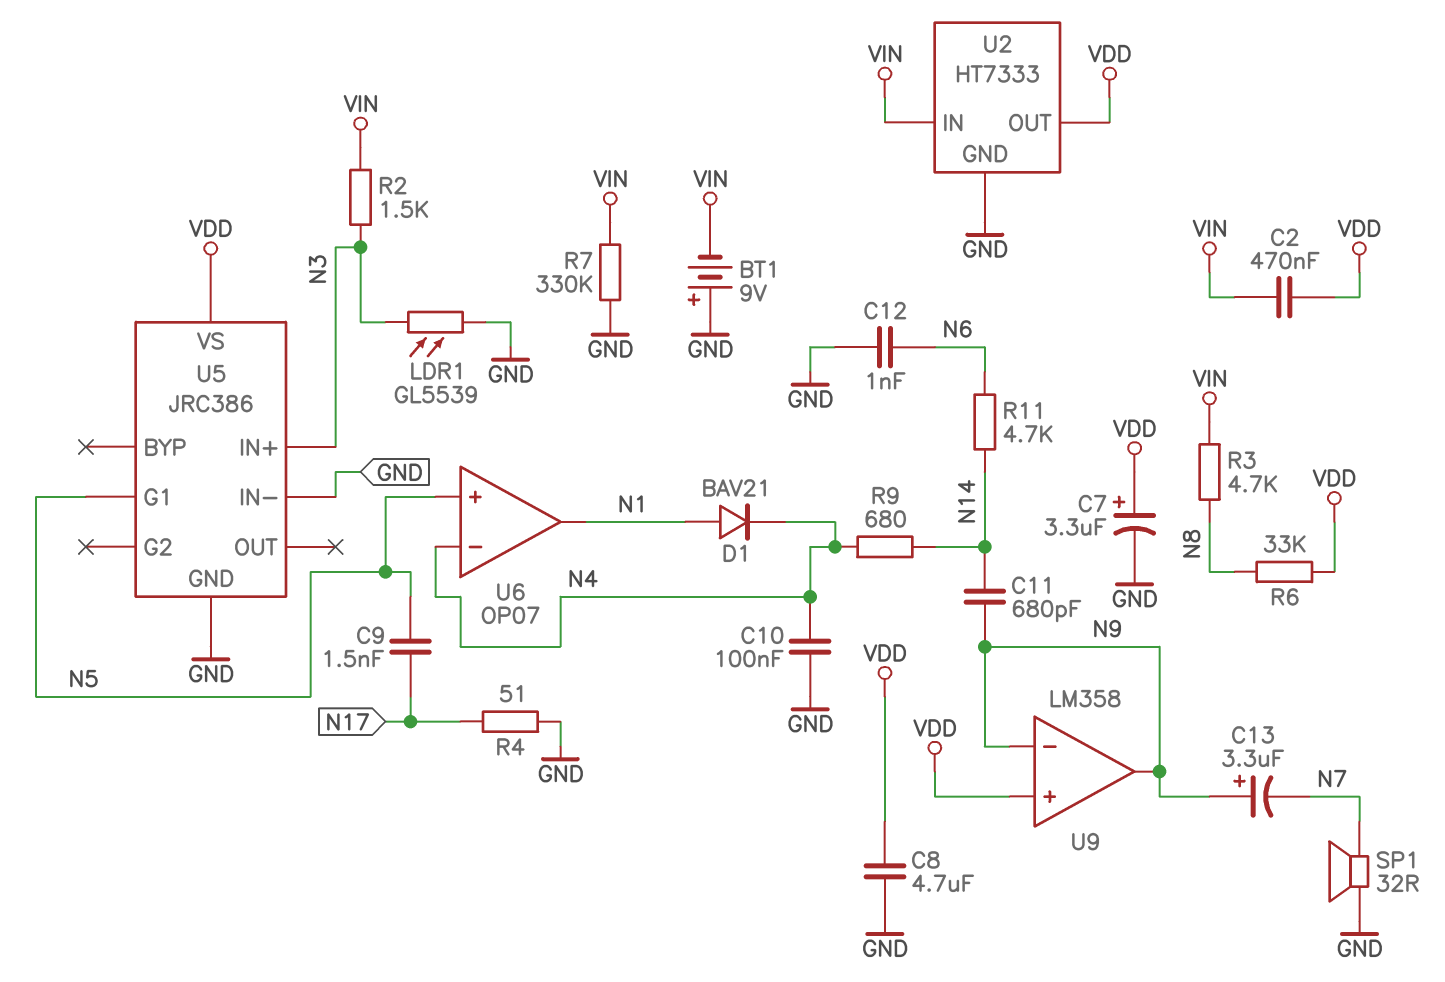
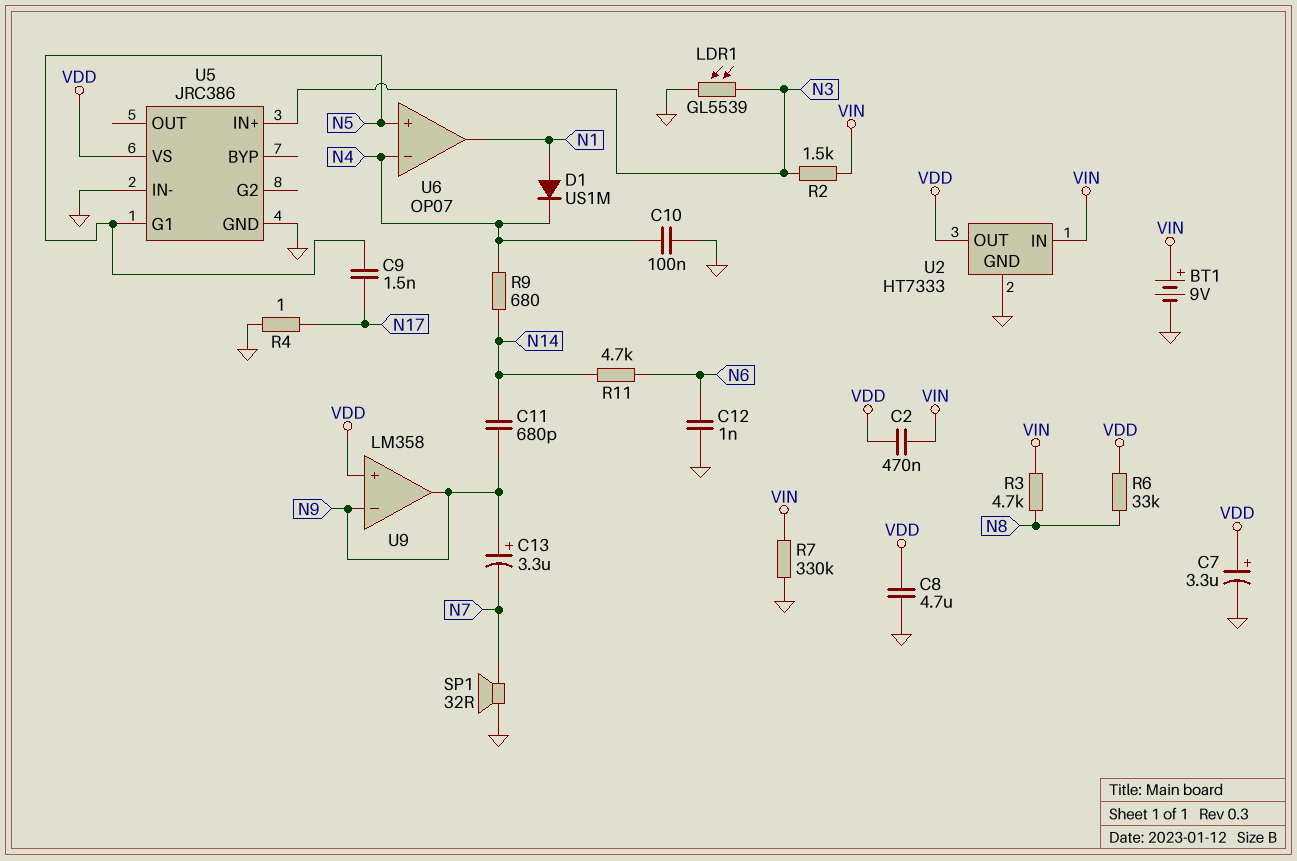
BT1: 9V (plus GND, minus VIN) -> 9V (plus VIN, minus GND)
D1: diode BAV21 (A N1, K N4) -> diode US1M (A N1, K N4)
R4: 51 (GND, N17) -> 1 (GND, N17)

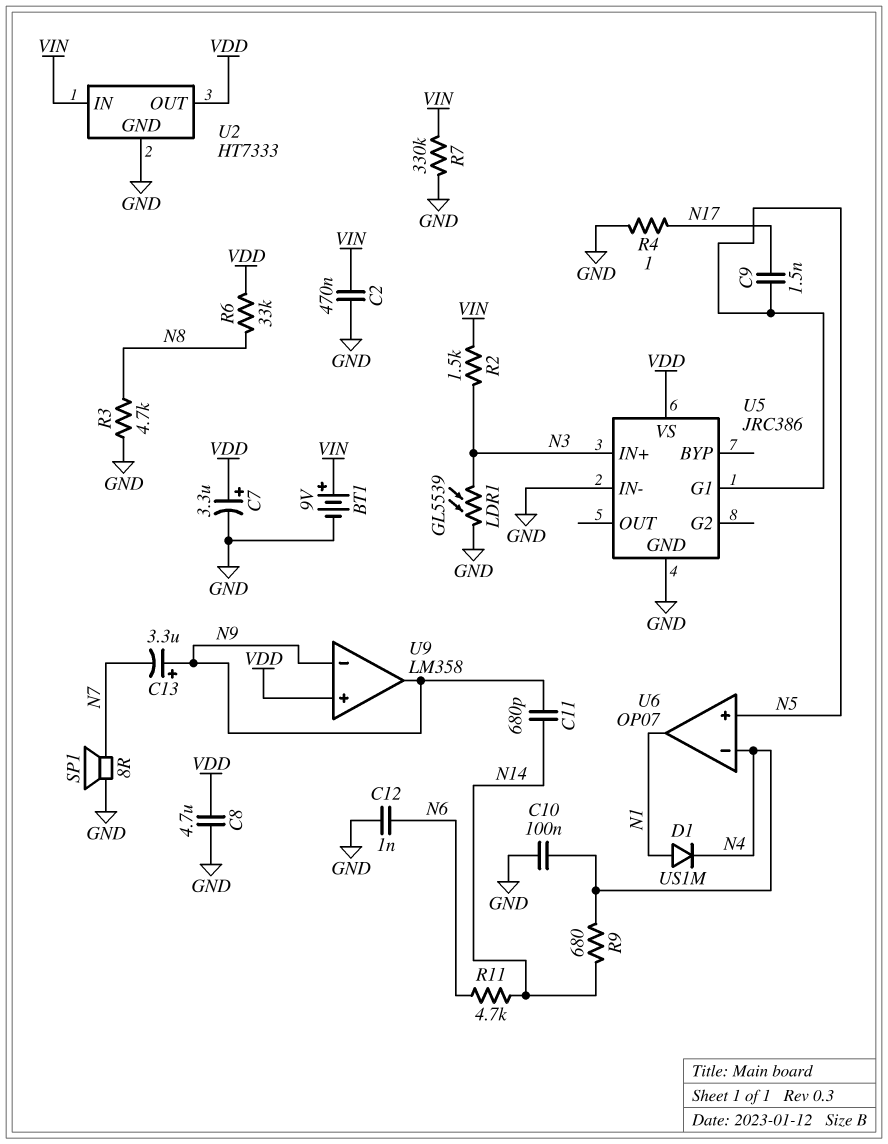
C2: 470nF (VDD, VIN) -> 470nF (GND, VIN)
R3: 4.7k (N8, VIN) -> 4.7k (GND, N8)
SP1: speaker 32R (GND, N7) -> speaker 8R (GND, N7)

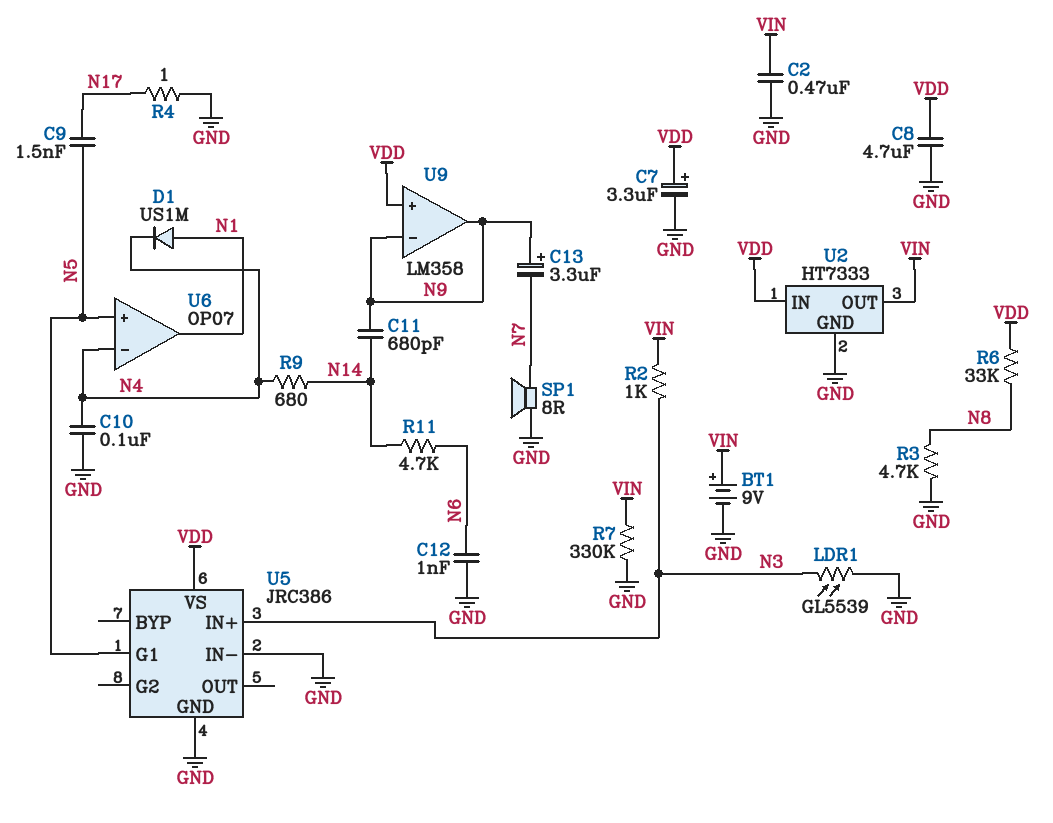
R2: 1.5k (N3, VIN) -> 1k (N3, VIN)
U2 pin IN: VIN -> VDD
U2 pin OUT: VDD -> VIN

